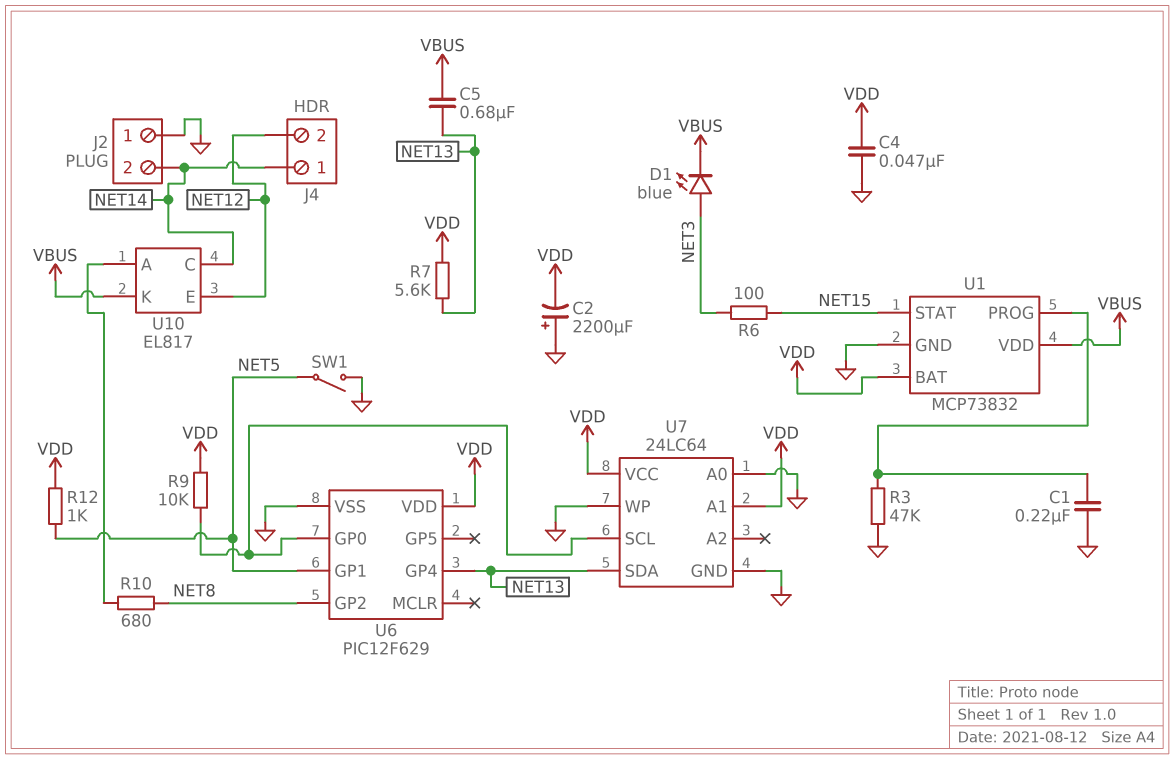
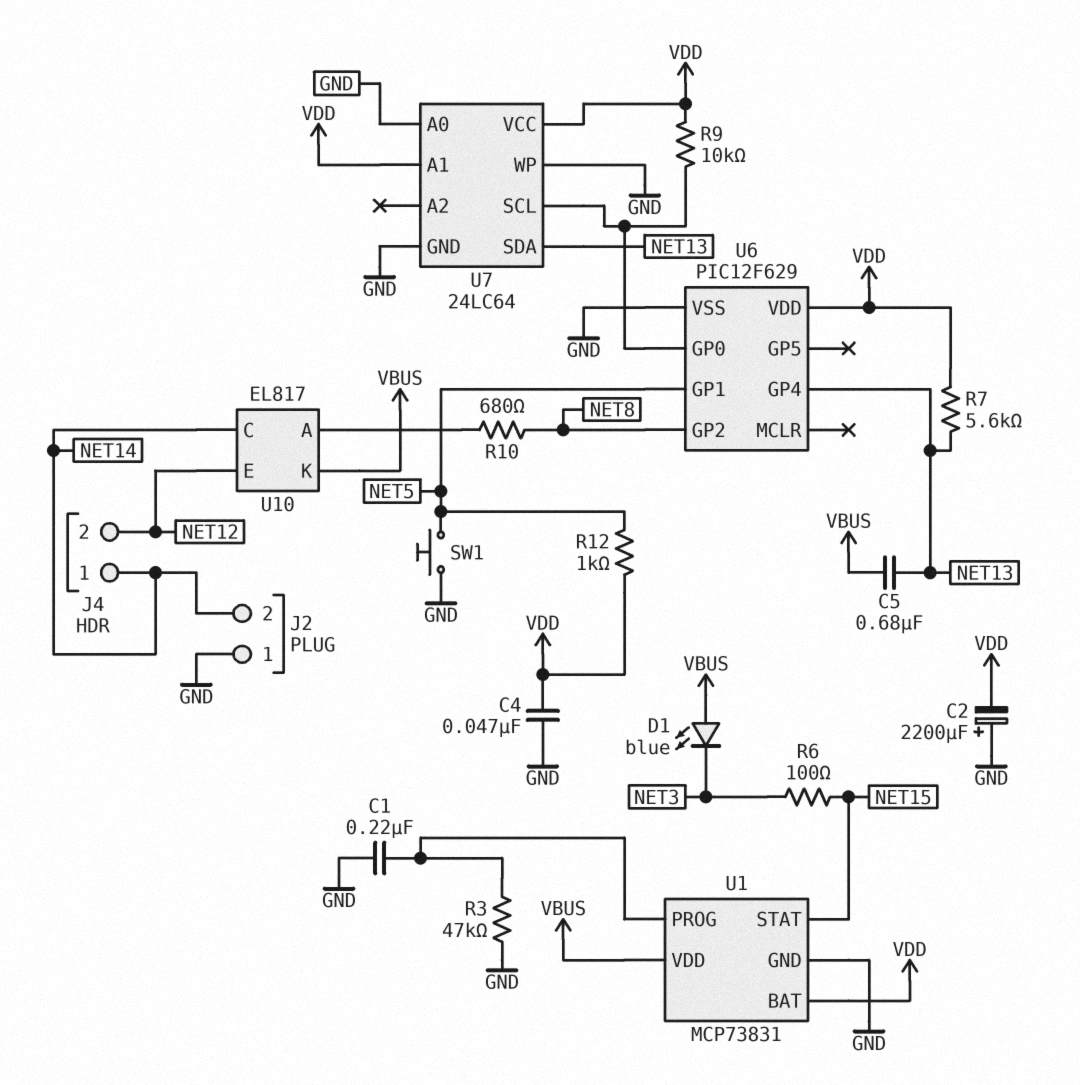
D1: LED blue (A NET3, K VBUS) -> LED blue (A VBUS, K NET3)
SW1: switch (GND, NET5) -> button (GND, NET5)
U1: MCP73832 -> MCP73831

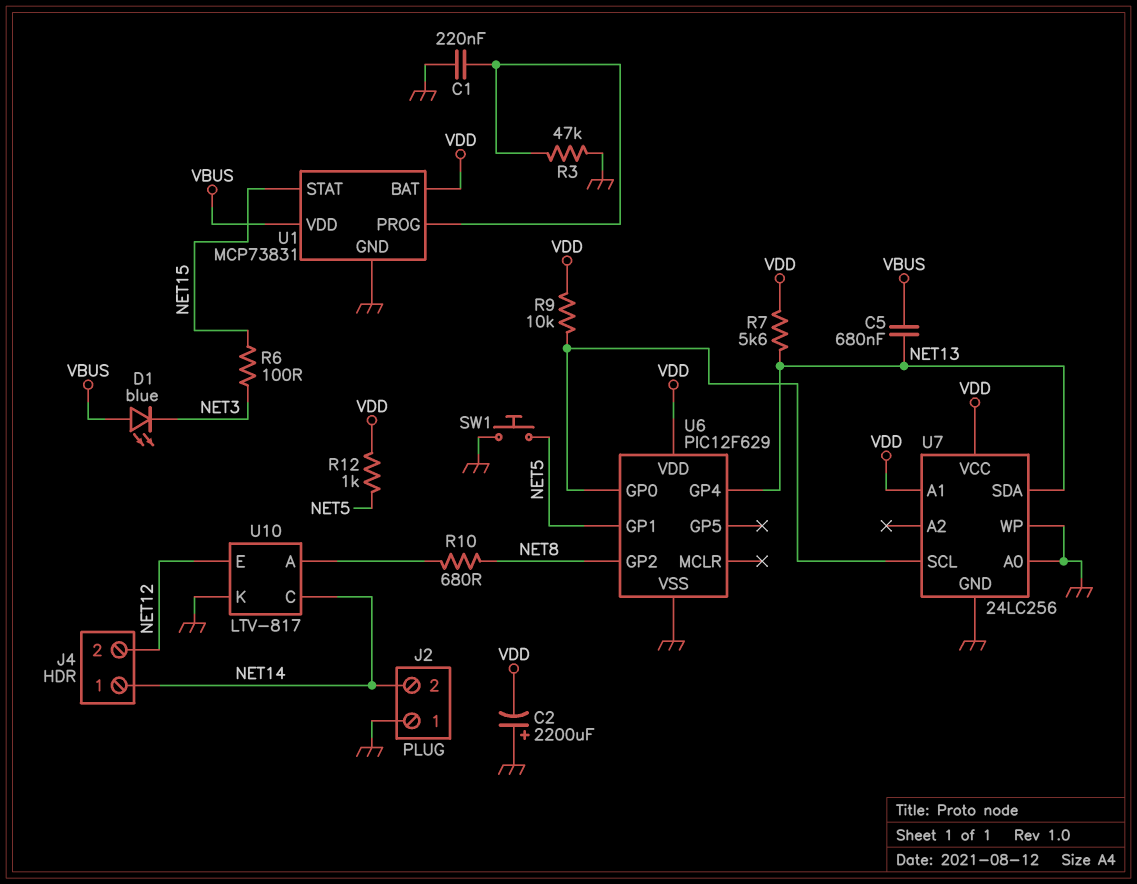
C4: 47nF (GND, VDD) -> none
U7: 24LC64 -> 24LC256
U10: EL817 -> LTV-817
U10 pin K: VBUS -> GND

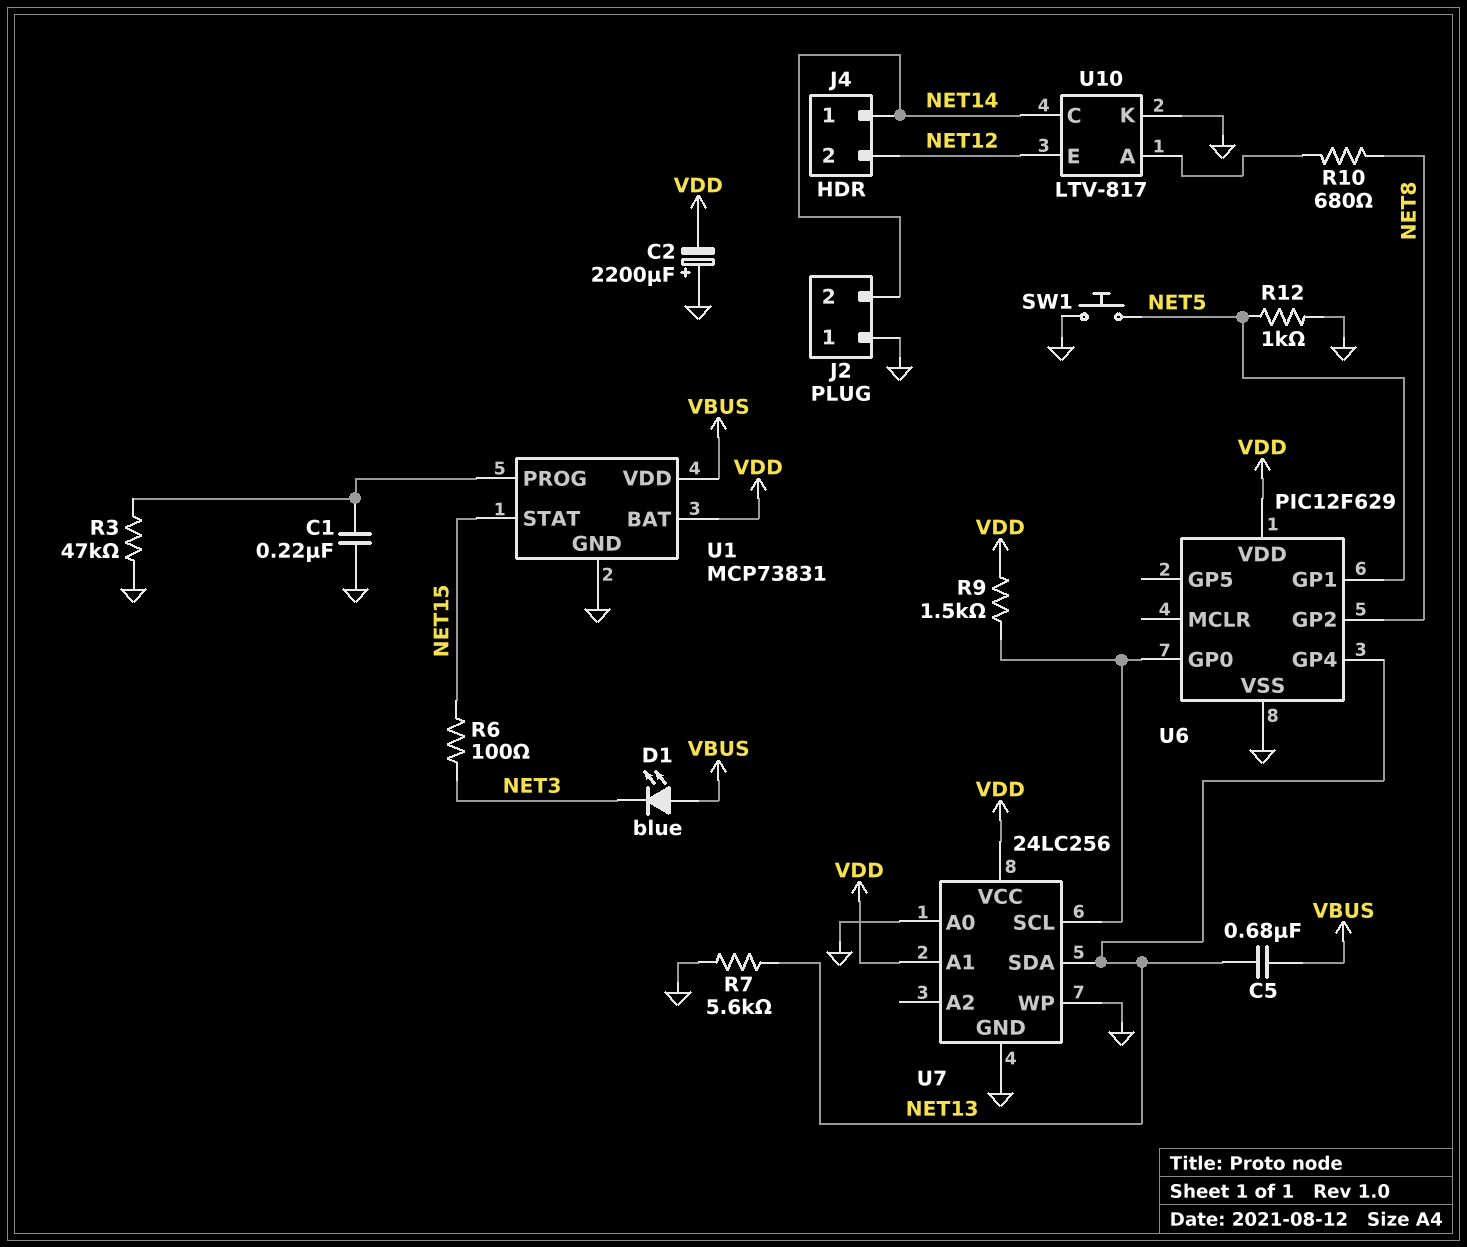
R7: 5.6k (NET13, VDD) -> 5.6k (GND, NET13)
R9: 10k (U6/GP0, VDD) -> 1.5k (U6/GP0, VDD)
R12: 1k (NET5, VDD) -> 1k (GND, NET5)

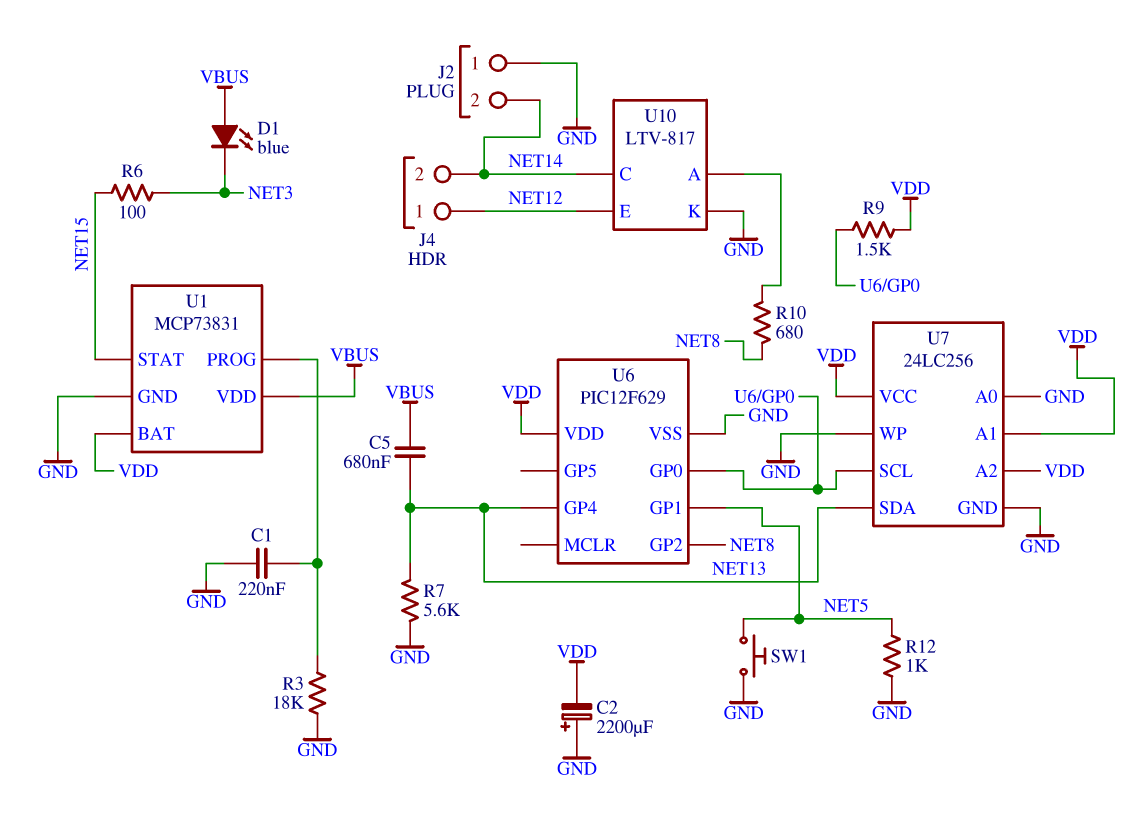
J4 pin 1: NET14 -> NET12
J4 pin 2: NET12 -> NET14
R3: 47k (GND, U1/PROG) -> 18k (GND, U1/PROG)
U7 pin A2: none -> VDD

